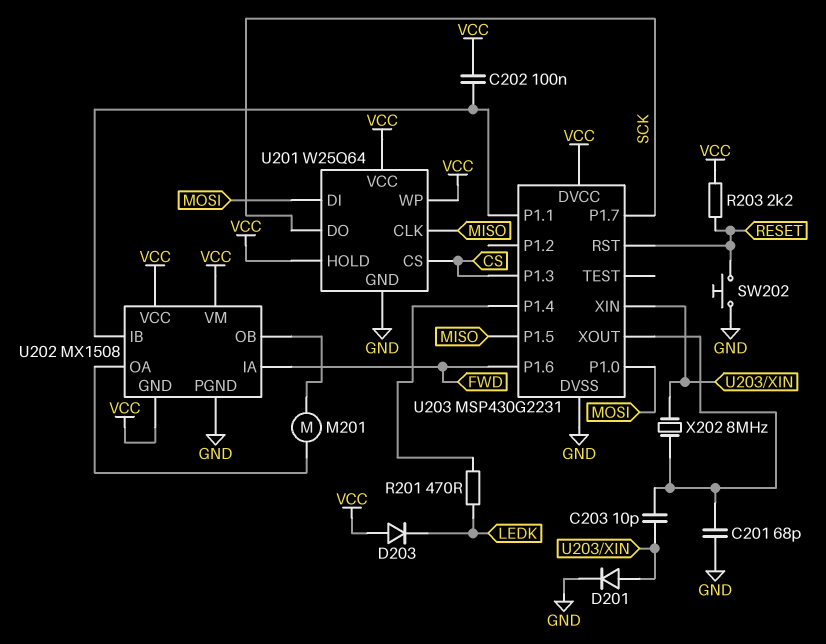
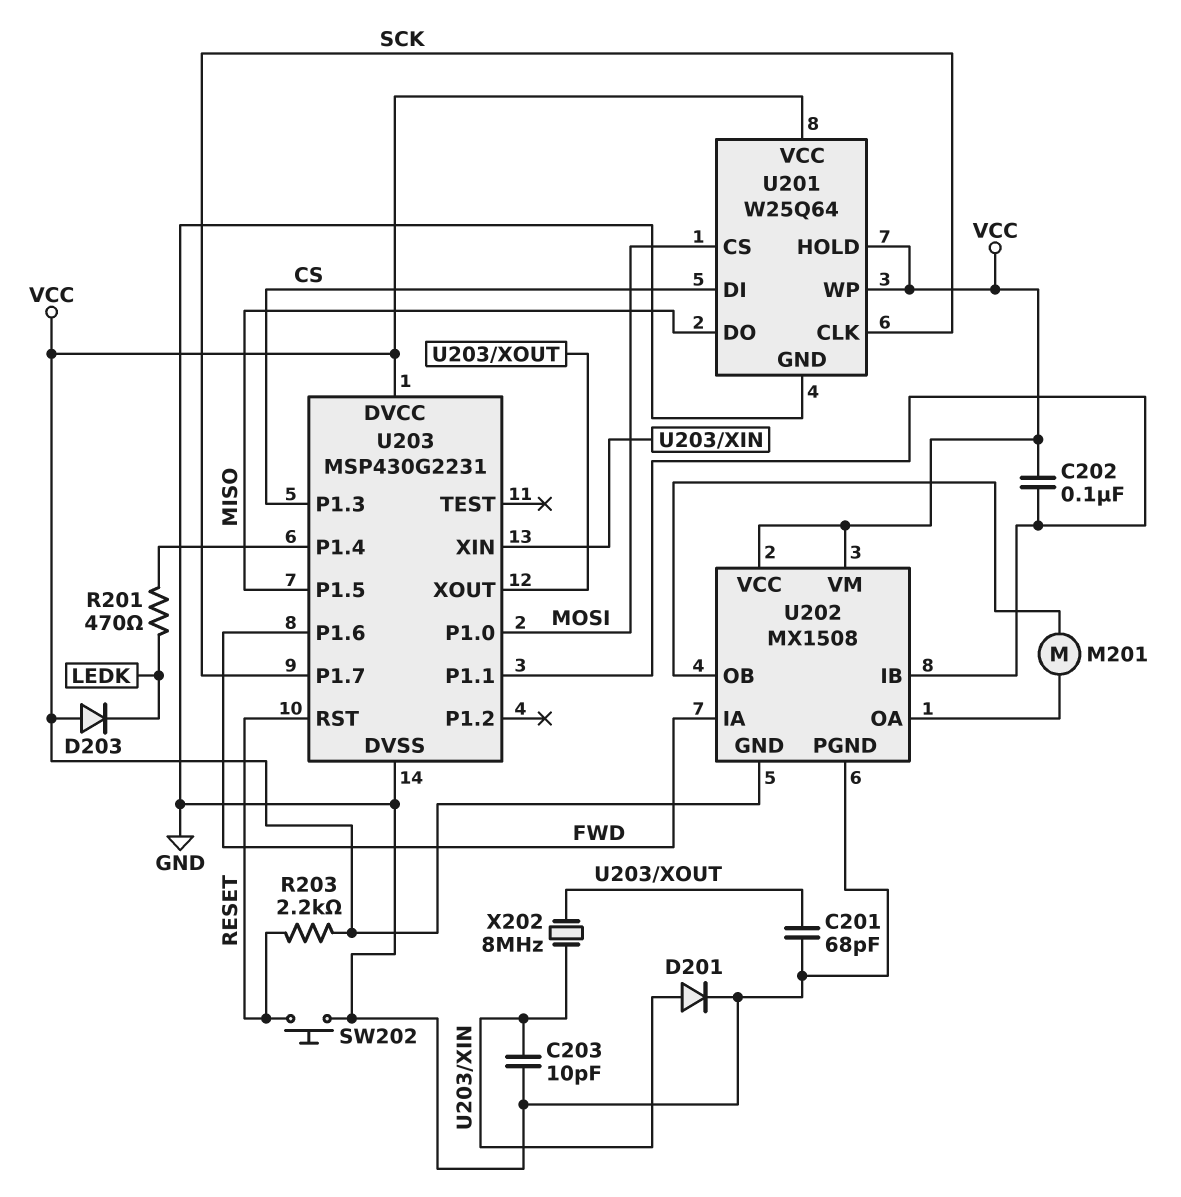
C203: 10pF (U203/XIN, U203/XOUT) -> 10pF (GND, U203/XIN)
U201 pin CLK: MISO -> SCK
U201 pin CS: CS -> MOSI
U201 pin DI: MOSI -> CS
U201 pin DO: SCK -> MISO

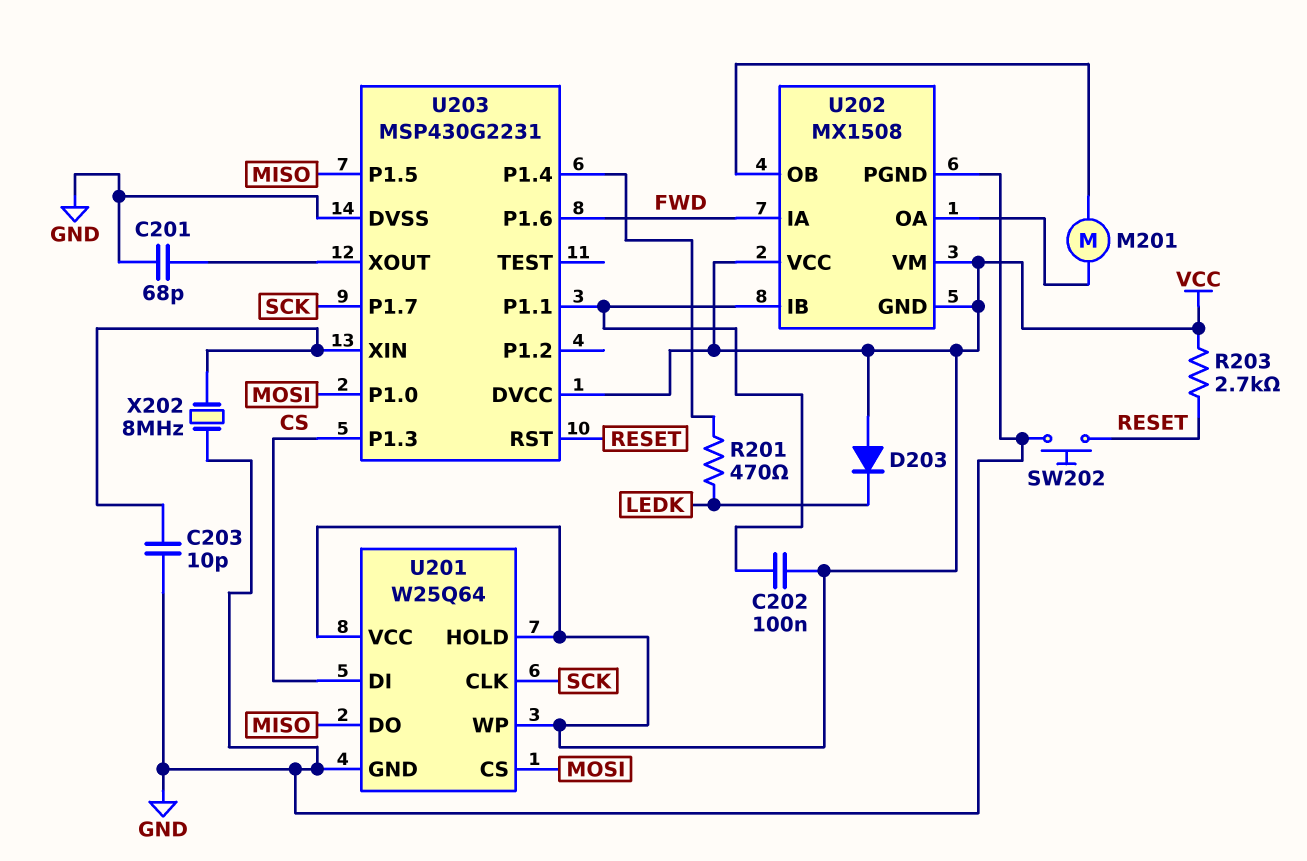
D201: diode (A U203/XIN, K GND) -> none
R203: 2.2k (RESET, VCC) -> 2.7k (RESET, VCC)
X202: 8MHz (U203/XIN, U203/XOUT) -> 8MHz (GND, U203/XIN)

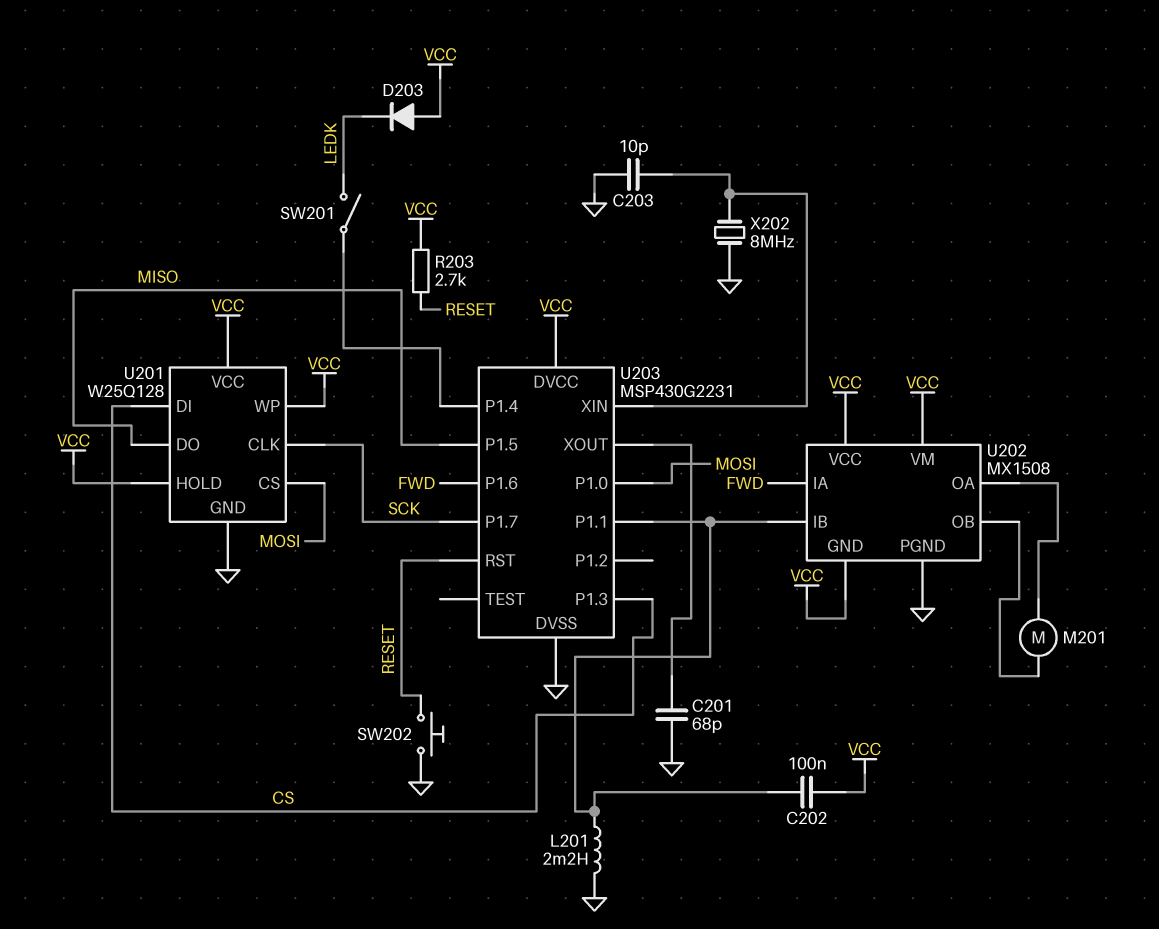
L201: none -> 2.2mH (GND, U202/IB)
R201: 470 (LEDK, U203/P1.4) -> none
SW201: none -> switch (LEDK, U203/P1.4)
U201: W25Q64 -> W25Q128

